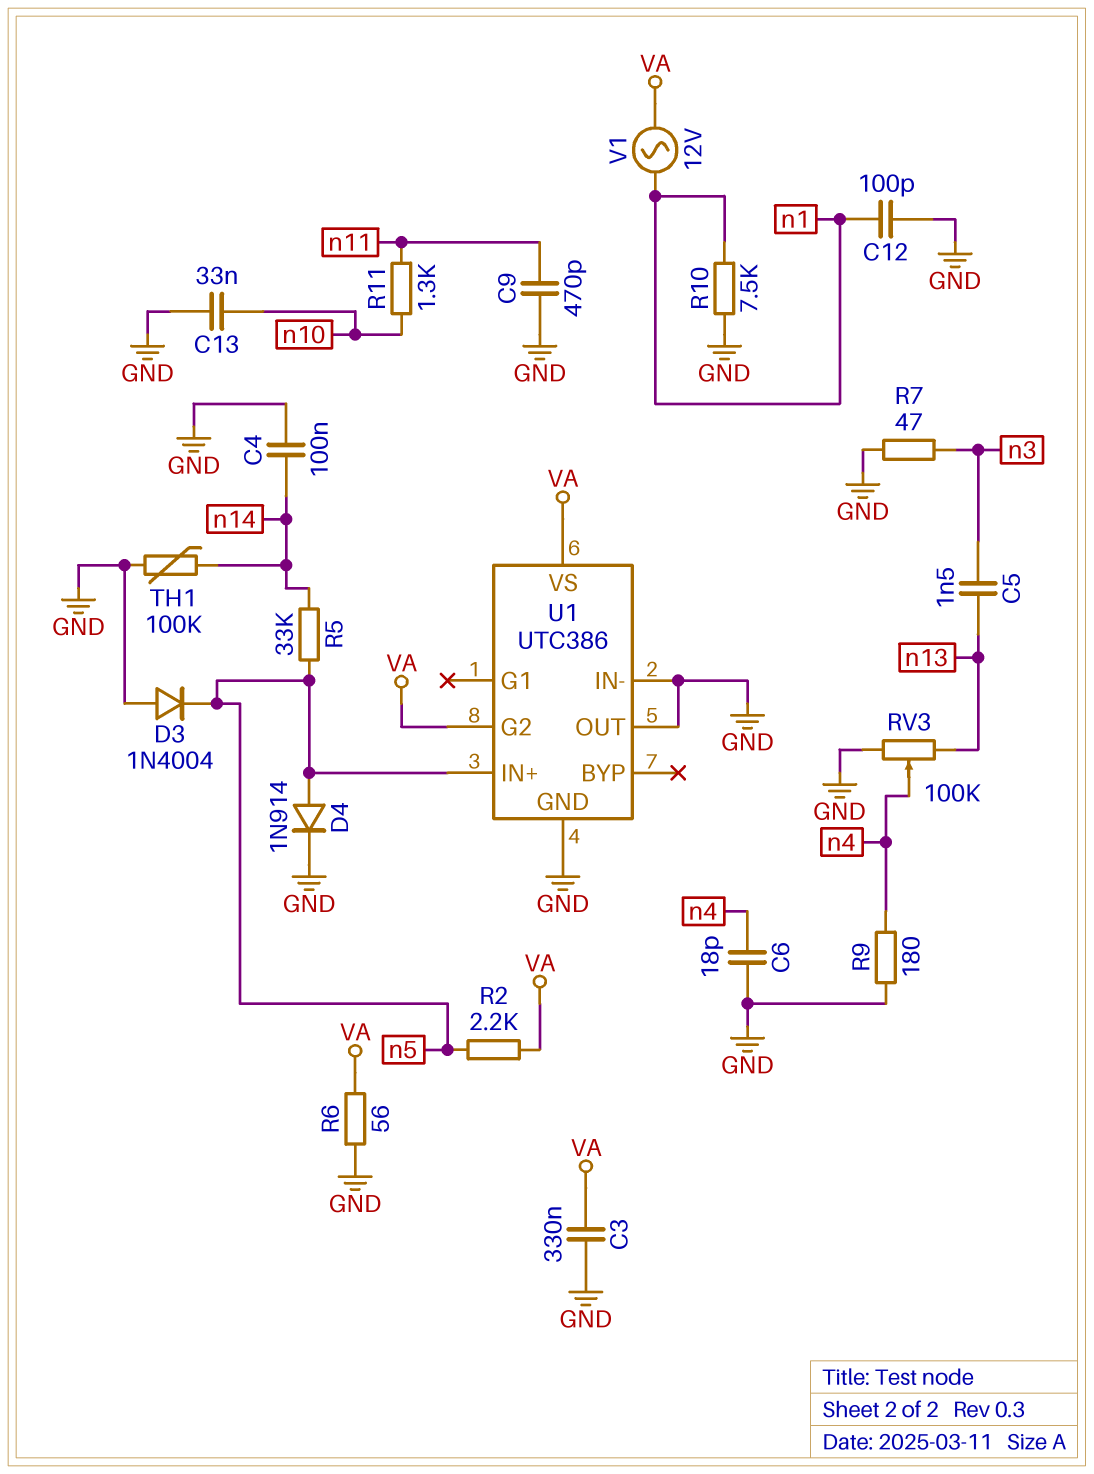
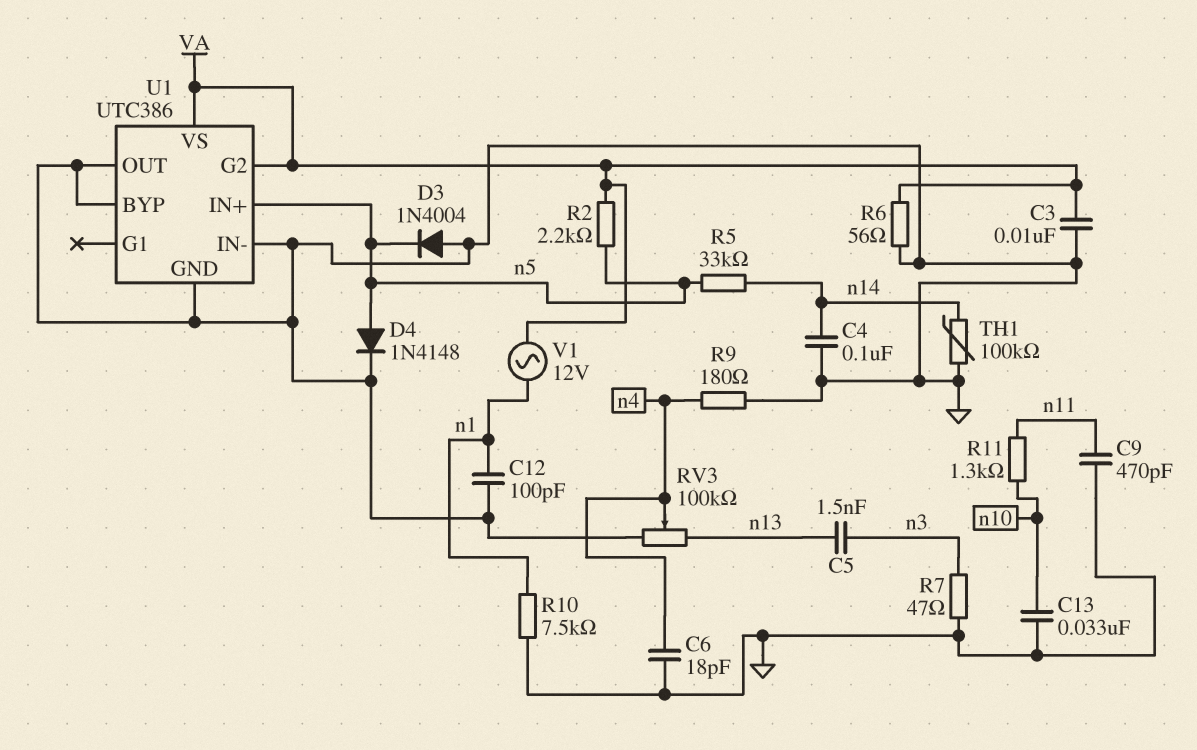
C3: 330nF (GND, VA) -> 10nF (GND, VA)
D4: diode 1N914 (A n5, K GND) -> diode 1N4148 (A n5, K GND)
U1 pin BYP: none -> GND

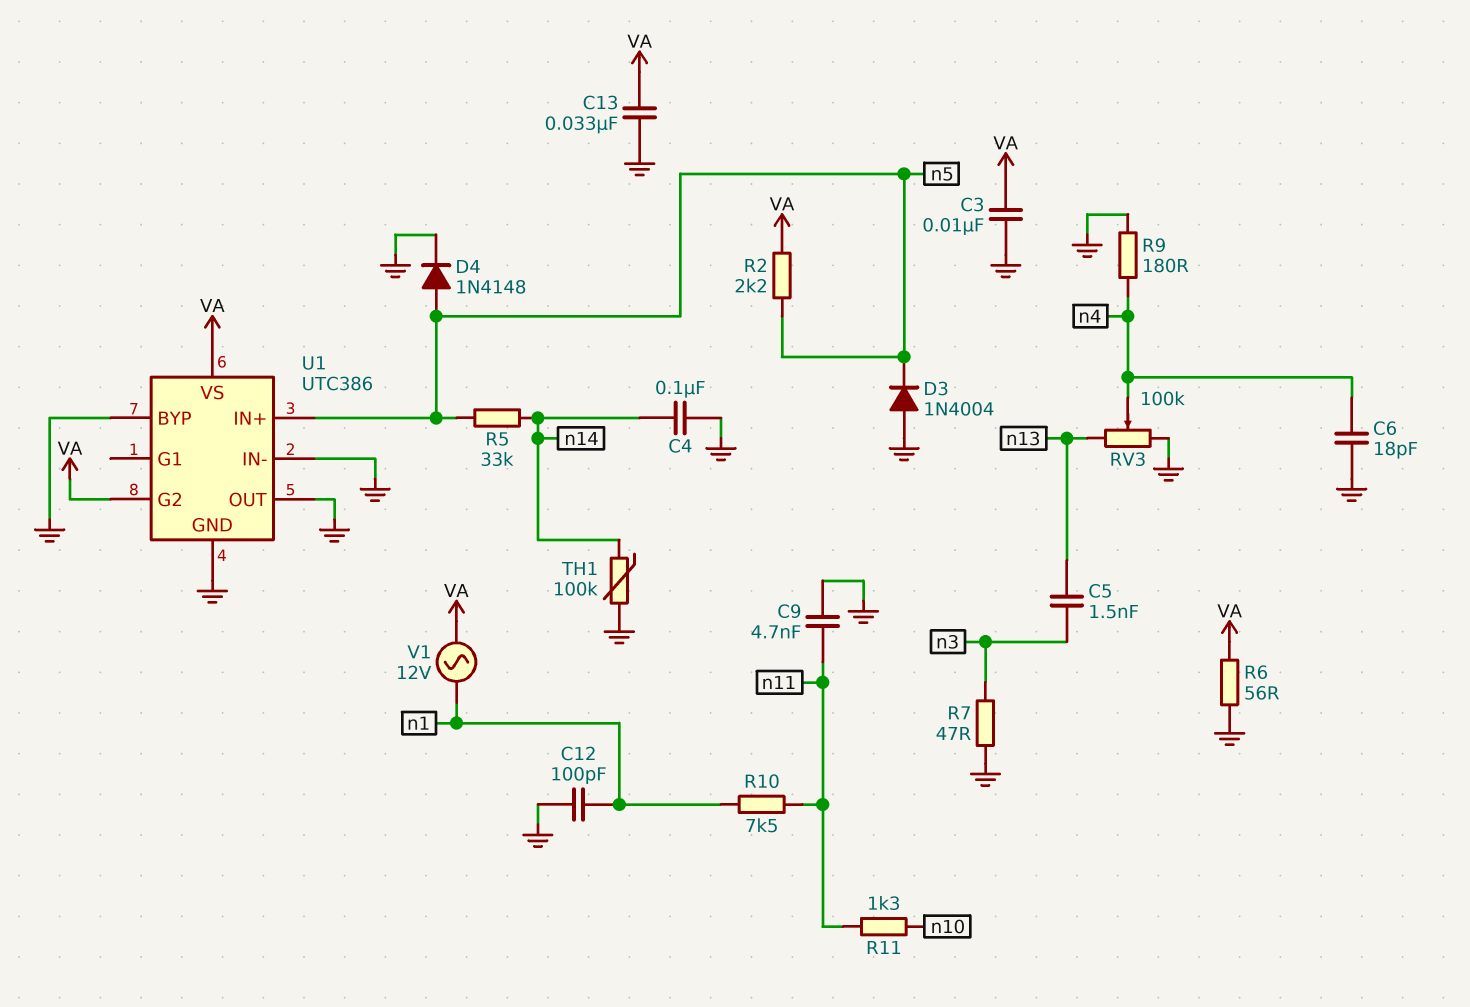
C9: 470pF (GND, n11) -> 4.7nF (GND, n11)
C13: 33nF (GND, n10) -> 33nF (GND, VA)
R10: 7.5k (GND, n1) -> 7.5k (n1, n11)

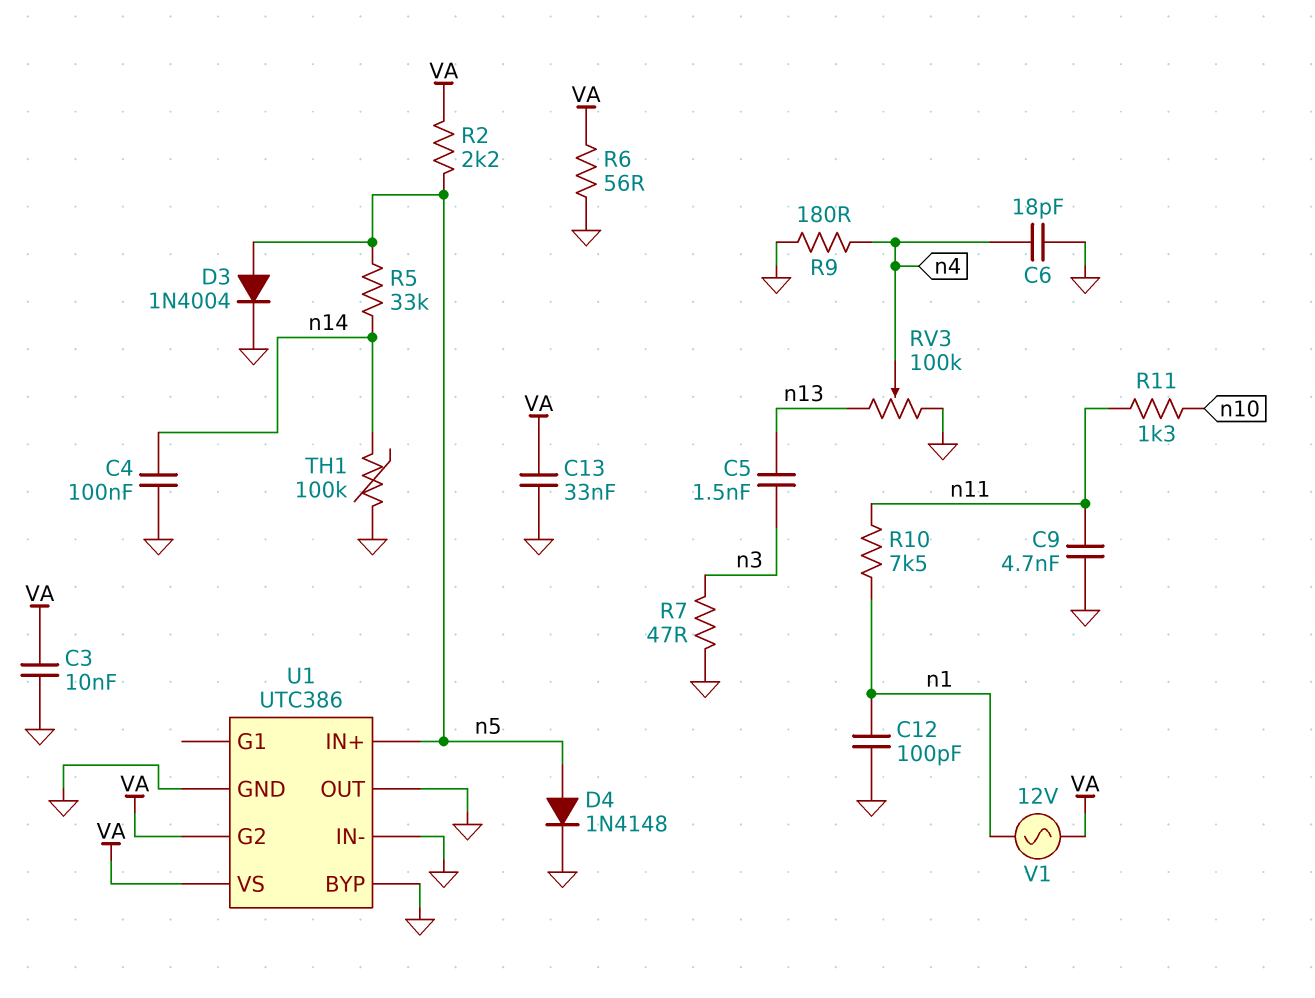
D3: diode 1N4004 (A GND, K n5) -> diode 1N4004 (A n5, K GND)

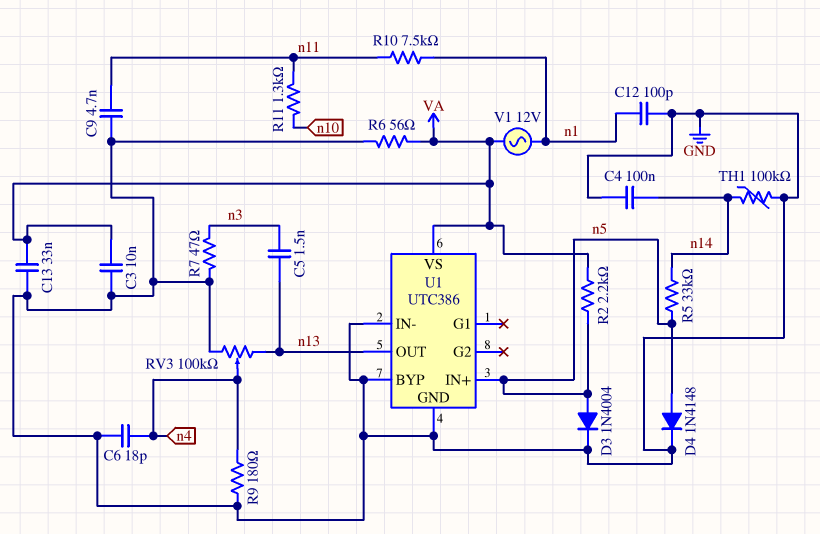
U1 pin G2: VA -> none
U1 pin OUT: GND -> n13

